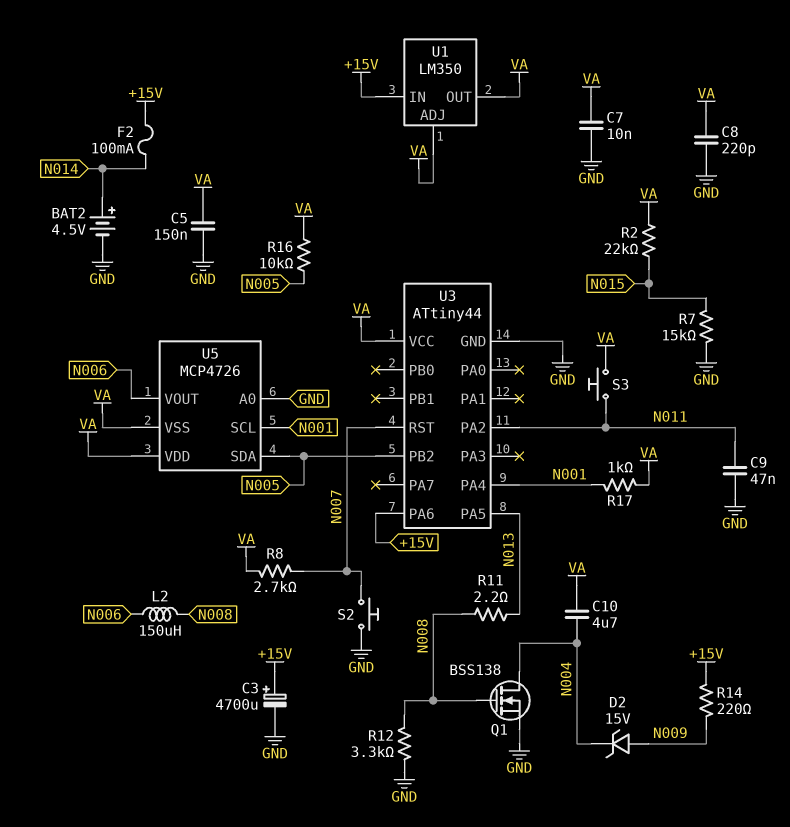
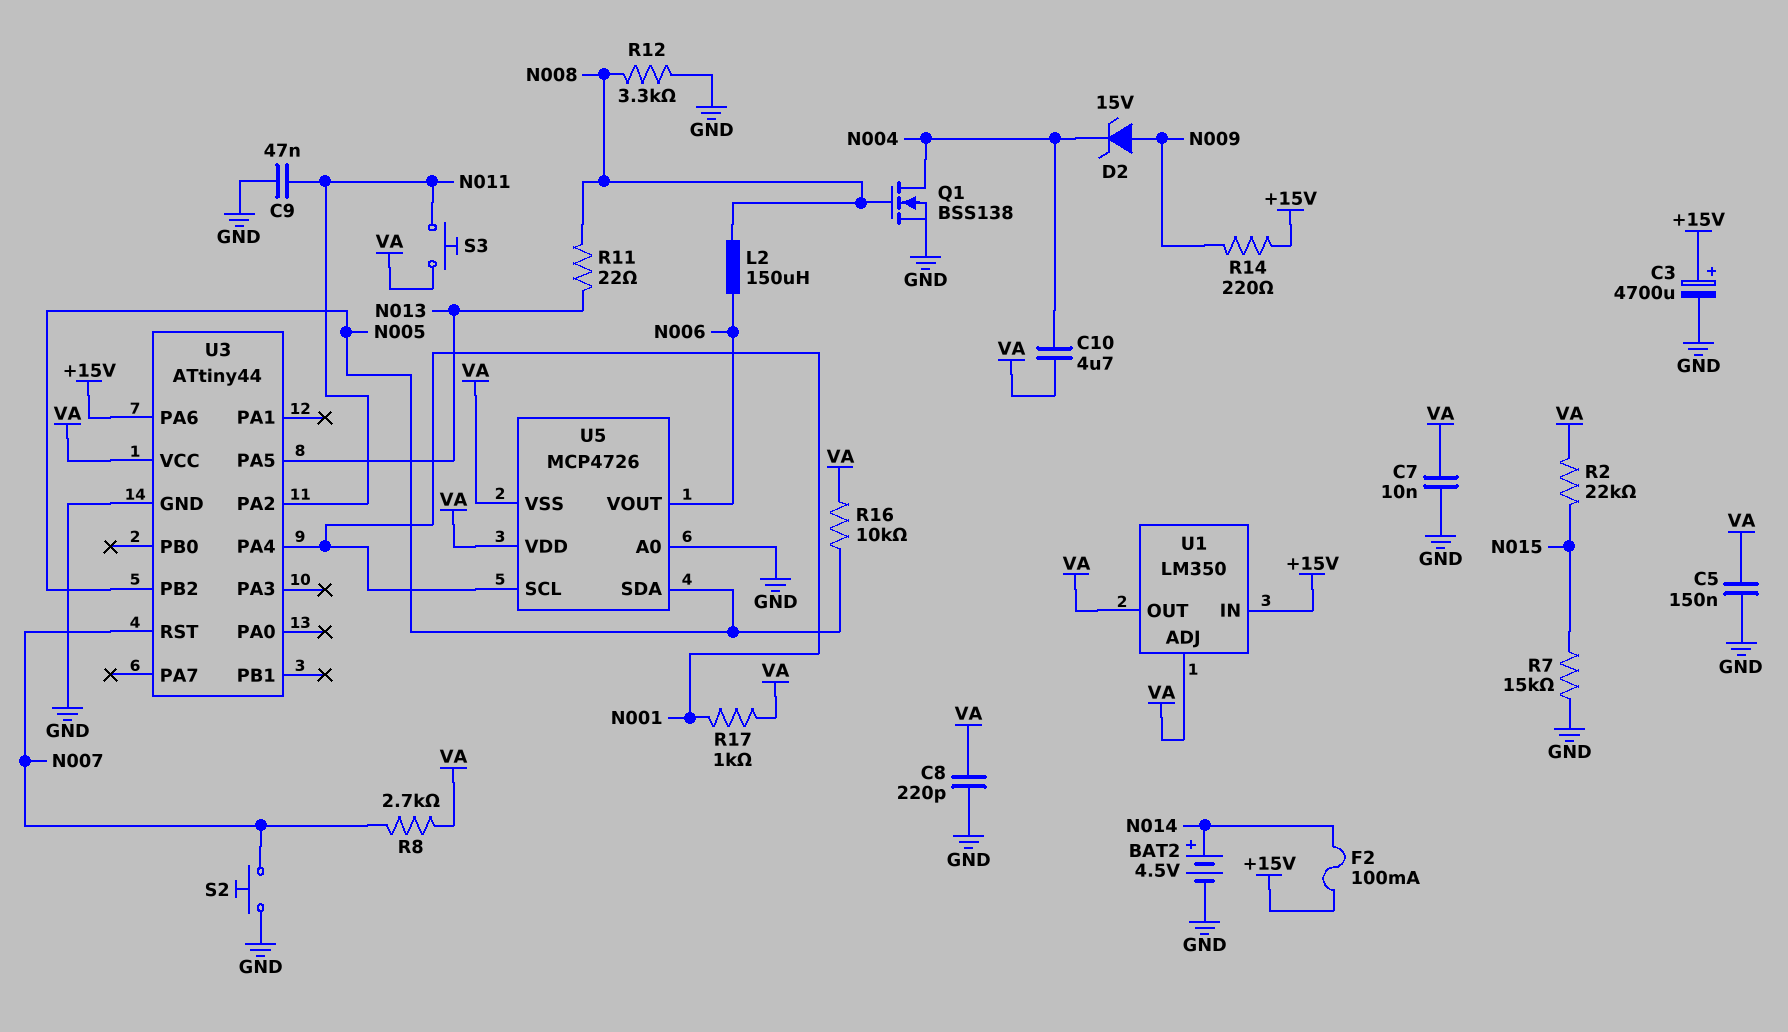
R11: 2.2 (N008, N013) -> 22 (N008, N013)

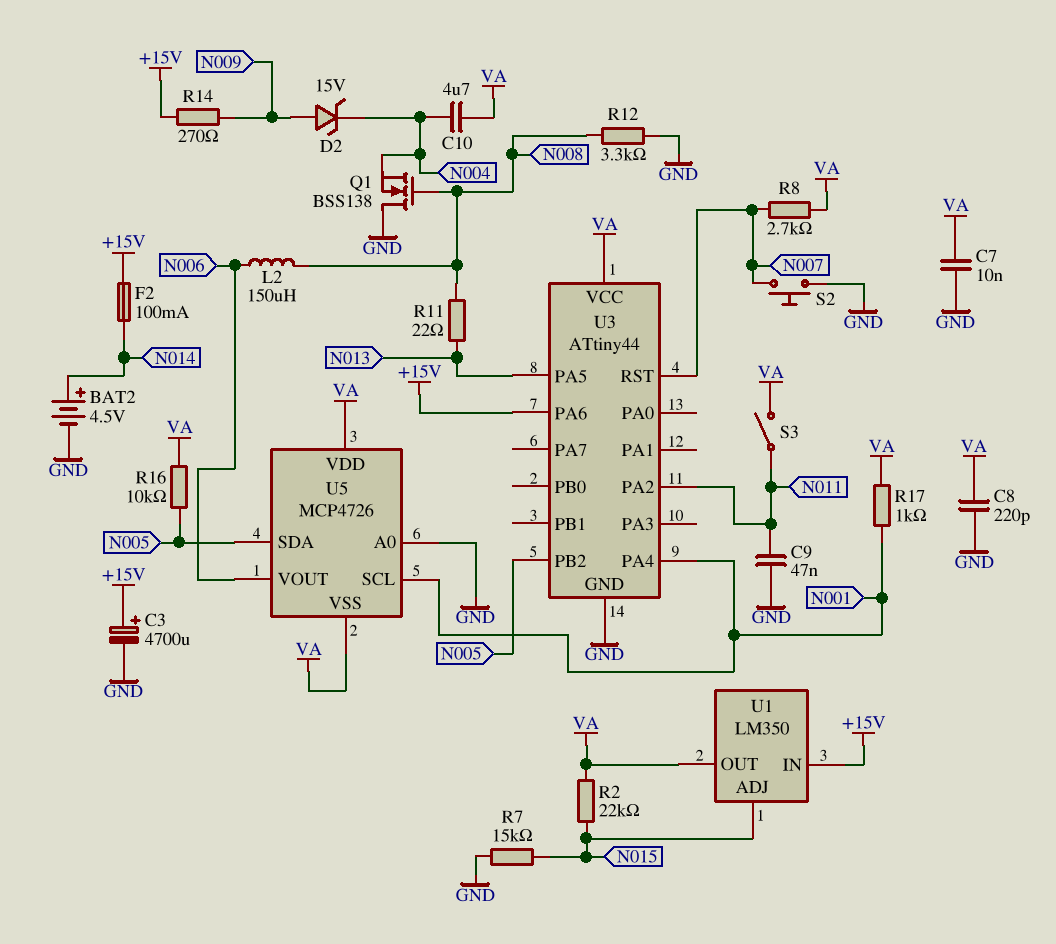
C5: 150nF (GND, VA) -> none
Q1: NMOS BSS138 (G N008, D N004, S GND) -> NMOS BSS138 (G N008, D GND, S N004)
R14: 220 (+15V, N009) -> 270 (+15V, N009)
S3: button (N011, VA) -> switch (N011, VA)
U1 pin ADJ: VA -> N015

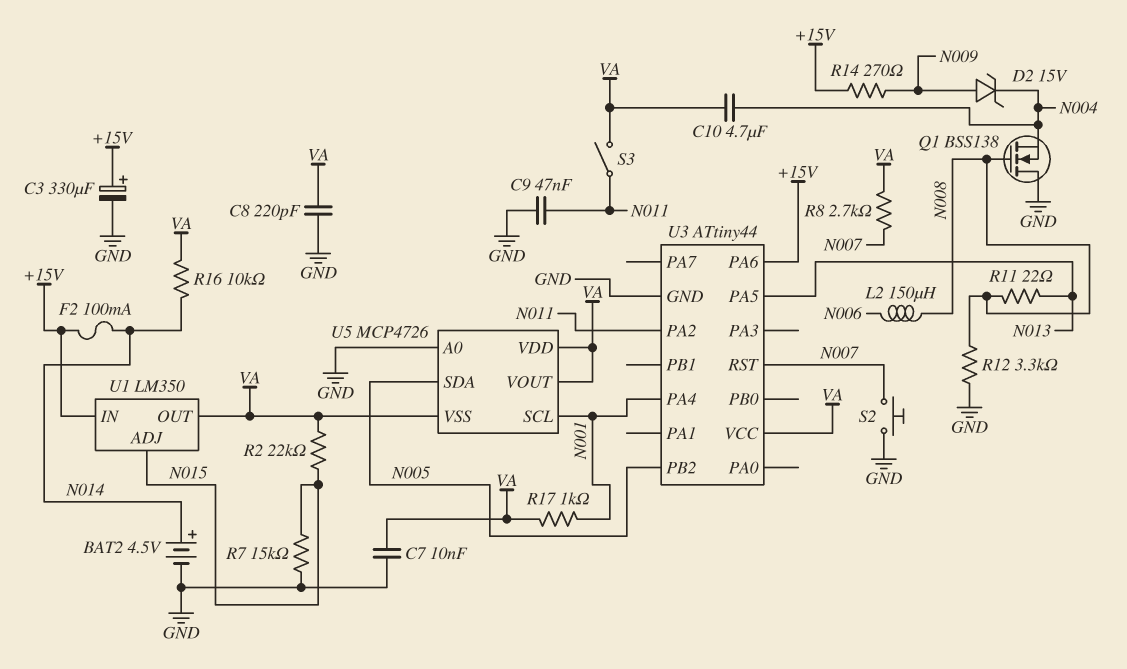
C3: 4700uF (plus +15V, minus GND) -> 330uF (plus +15V, minus GND)
R16: 10k (N005, VA) -> 10k (N014, VA)
U5 pin VOUT: N006 -> VA

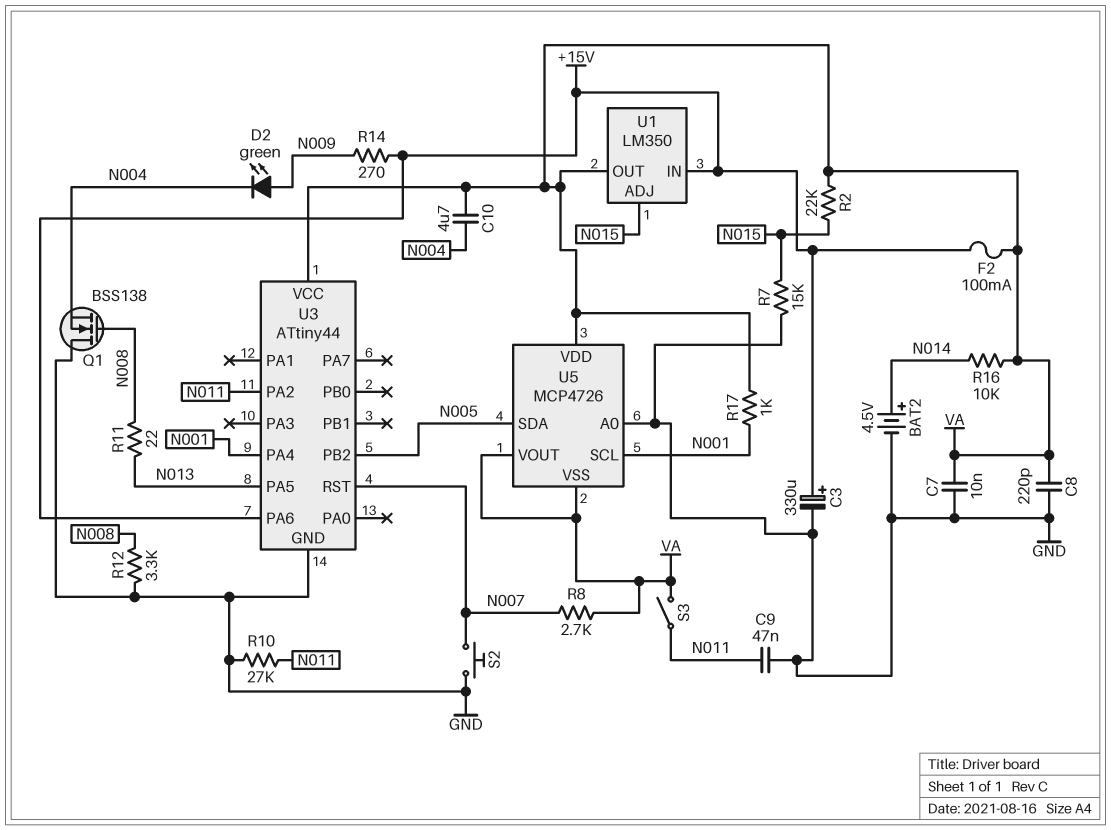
D2: zener 15V (A N009, K N004) -> LED green (A N009, K N004)
F2: 100mA (+15V, N014) -> 100mA (+15V, VA)
L2: 150uH (N006, N008) -> none
R10: none -> 27k (GND, N011)

